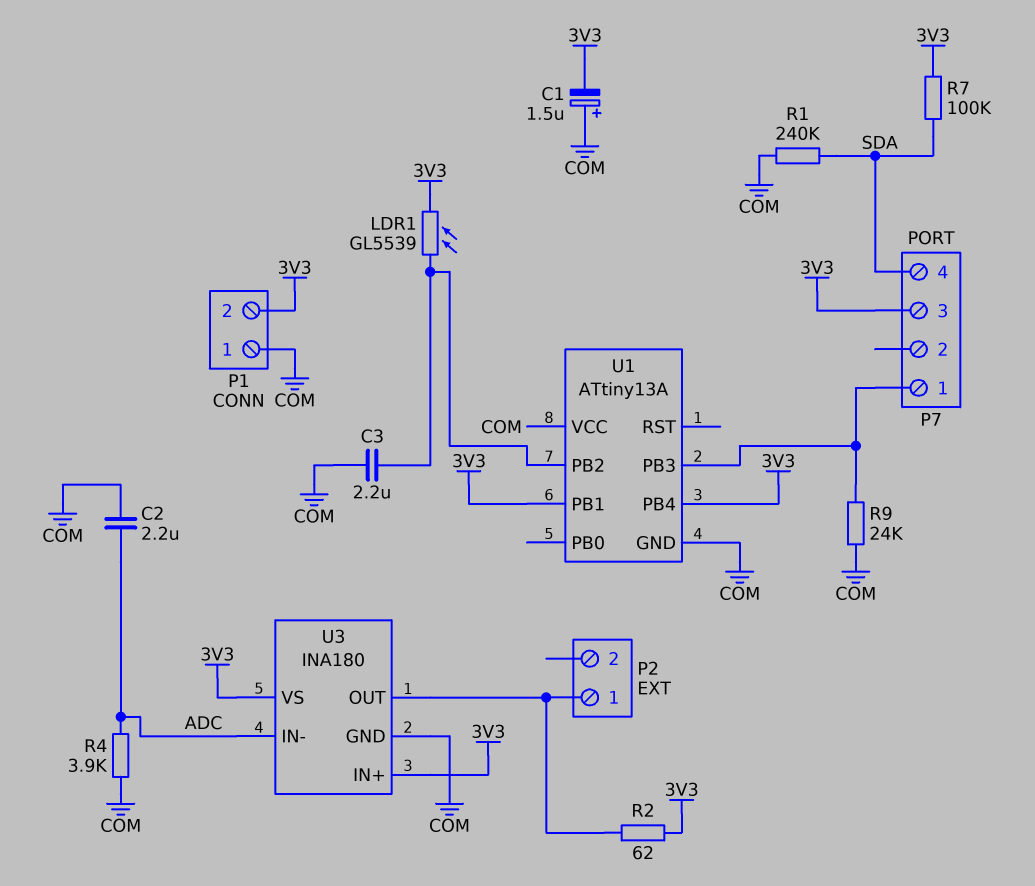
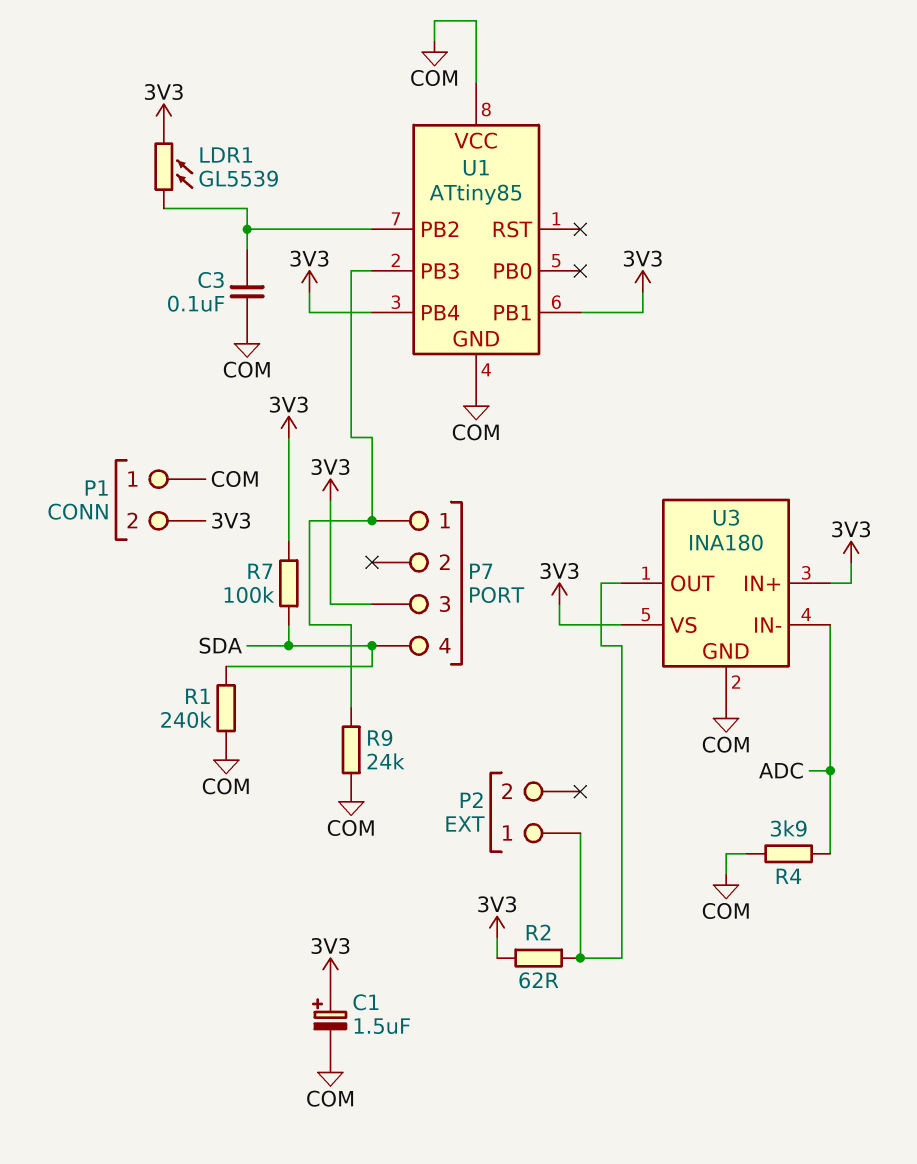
C1: 1.5uF (plus COM, minus 3V3) -> 1.5uF (plus 3V3, minus COM)
C2: 2.2uF (ADC, COM) -> none
C3: 2.2uF (COM, U1/PB2) -> 100nF (COM, U1/PB2)
U1: ATtiny13A -> ATtiny85

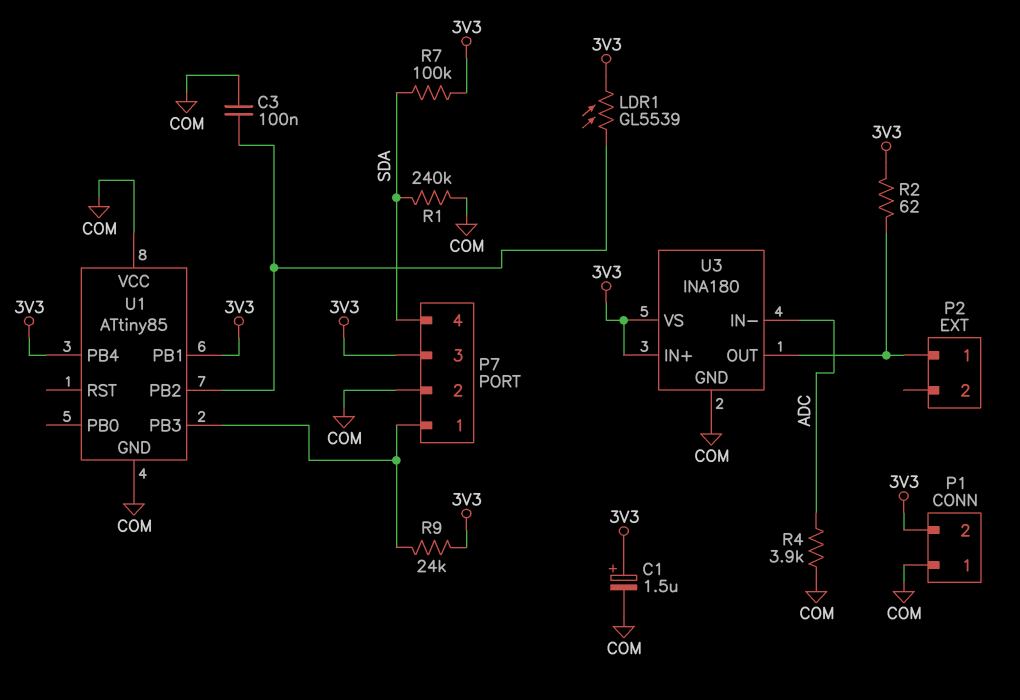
P7 pin 2: none -> COM
R9: 24k (COM, P7/1) -> 24k (3V3, P7/1)

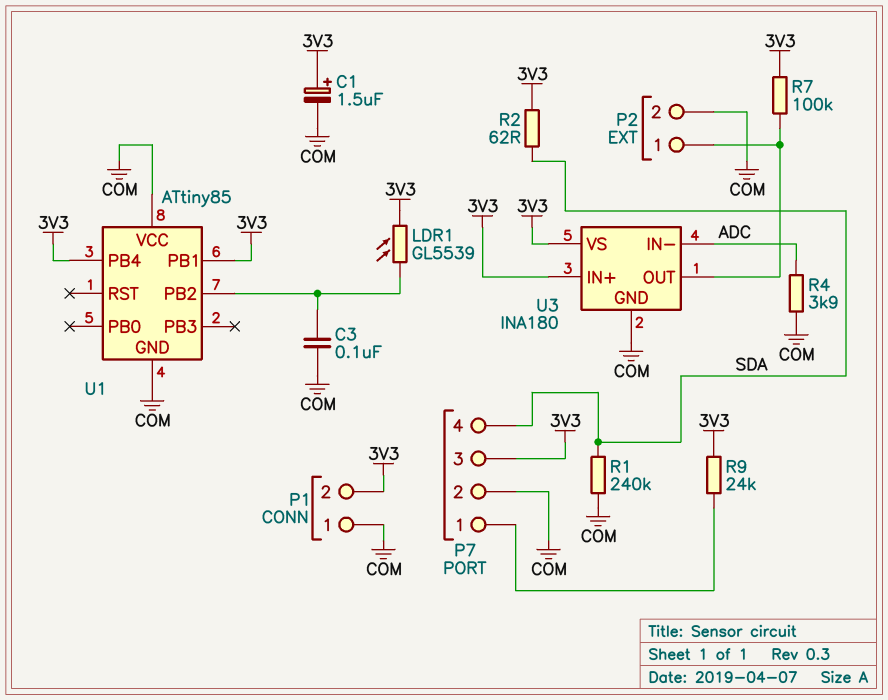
P2 pin 2: none -> COM
R2: 62 (3V3, P2/1) -> 62 (3V3, SDA)
R7: 100k (3V3, SDA) -> 100k (3V3, P2/1)
U1 pin PB3: P7/1 -> none

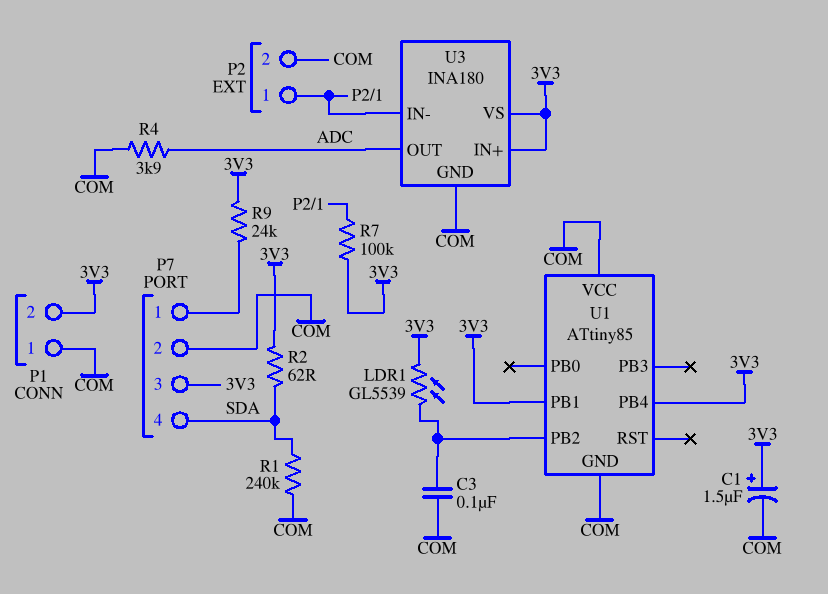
U3 pin IN-: ADC -> P2/1
U3 pin OUT: P2/1 -> ADC

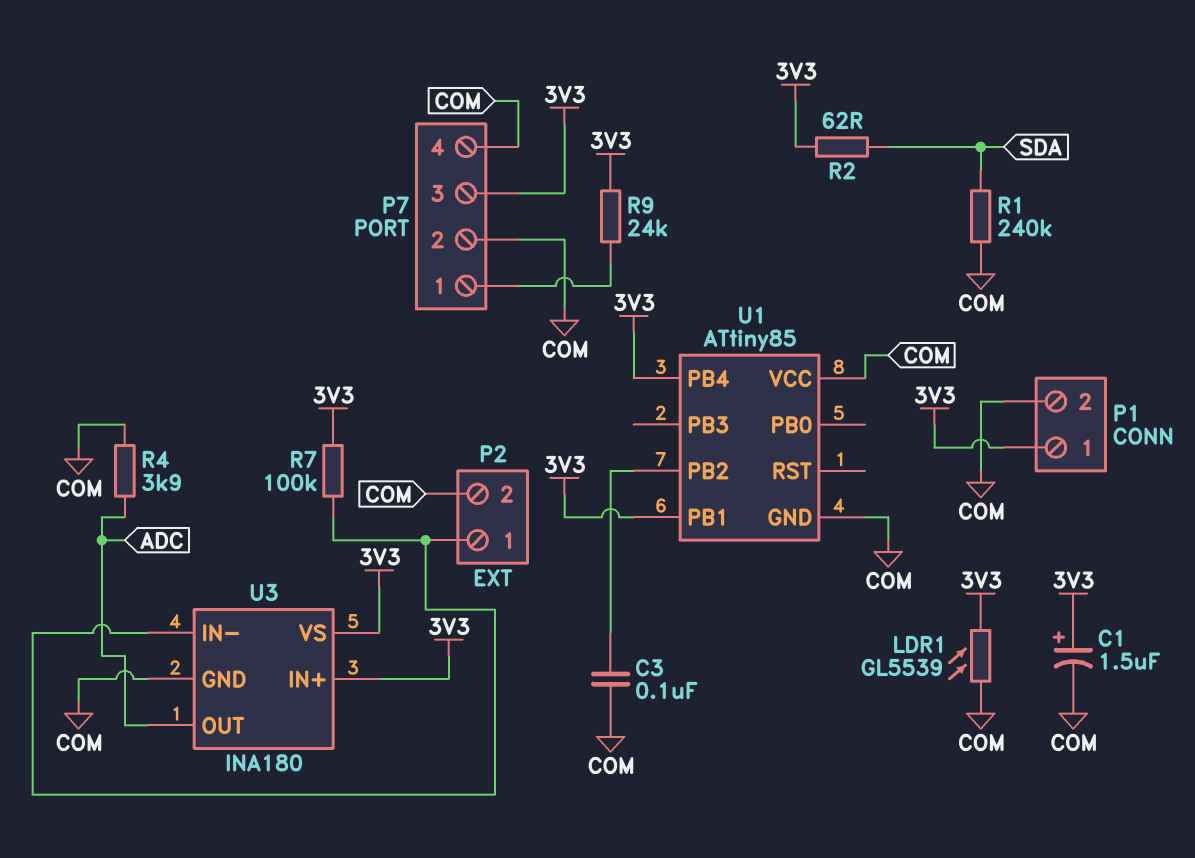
LDR1: GL5539 (3V3, U1/PB2) -> GL5539 (3V3, COM)
P1 pin 1: COM -> 3V3
P1 pin 2: 3V3 -> COM
P7 pin 4: SDA -> COM

